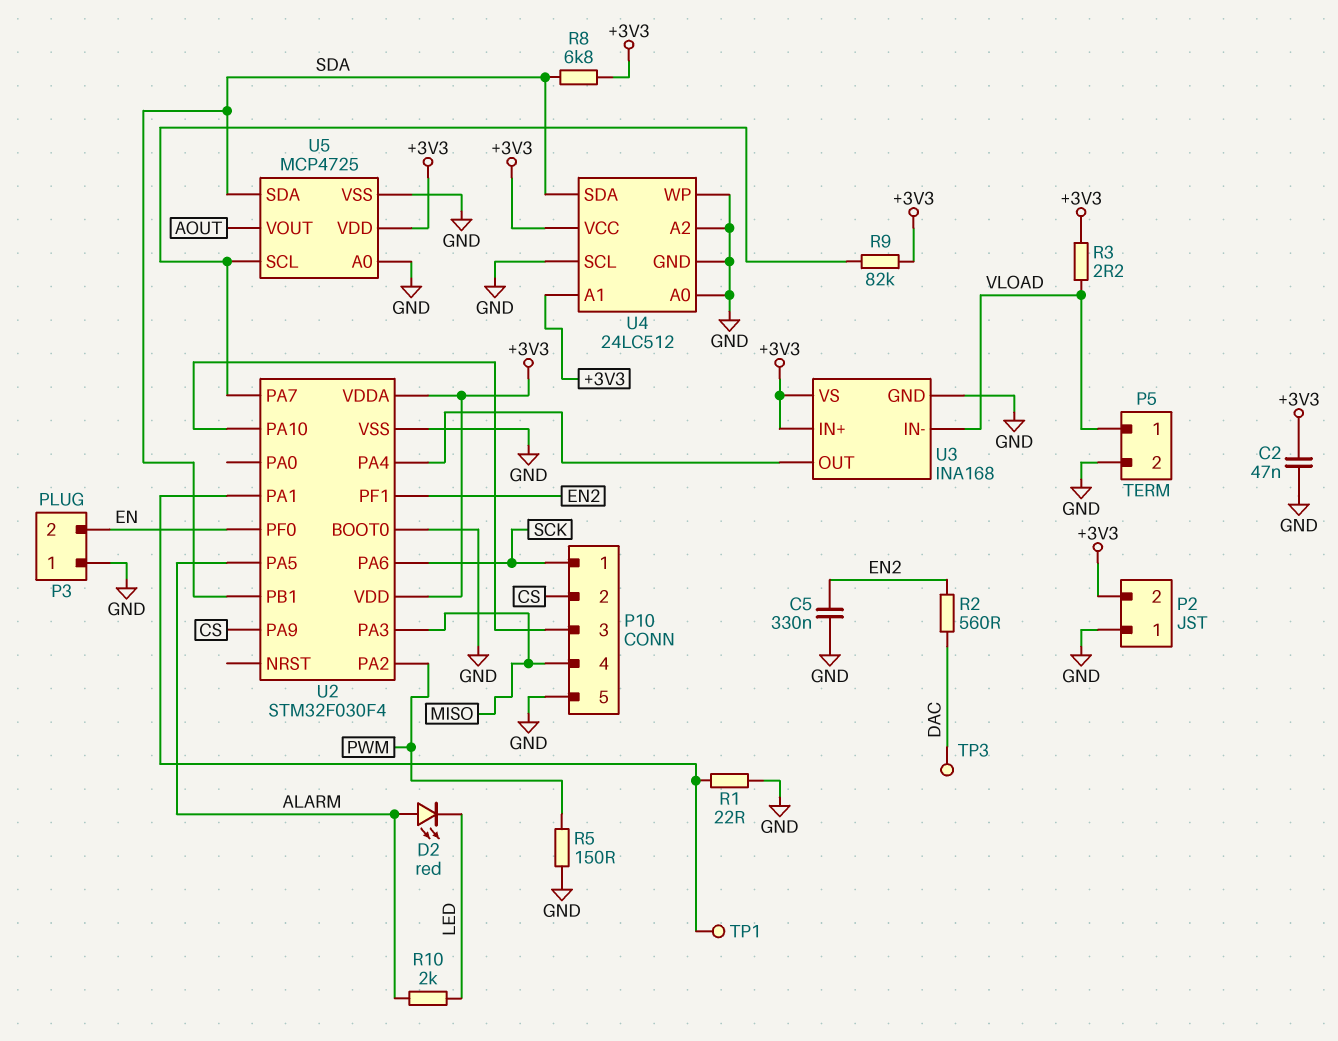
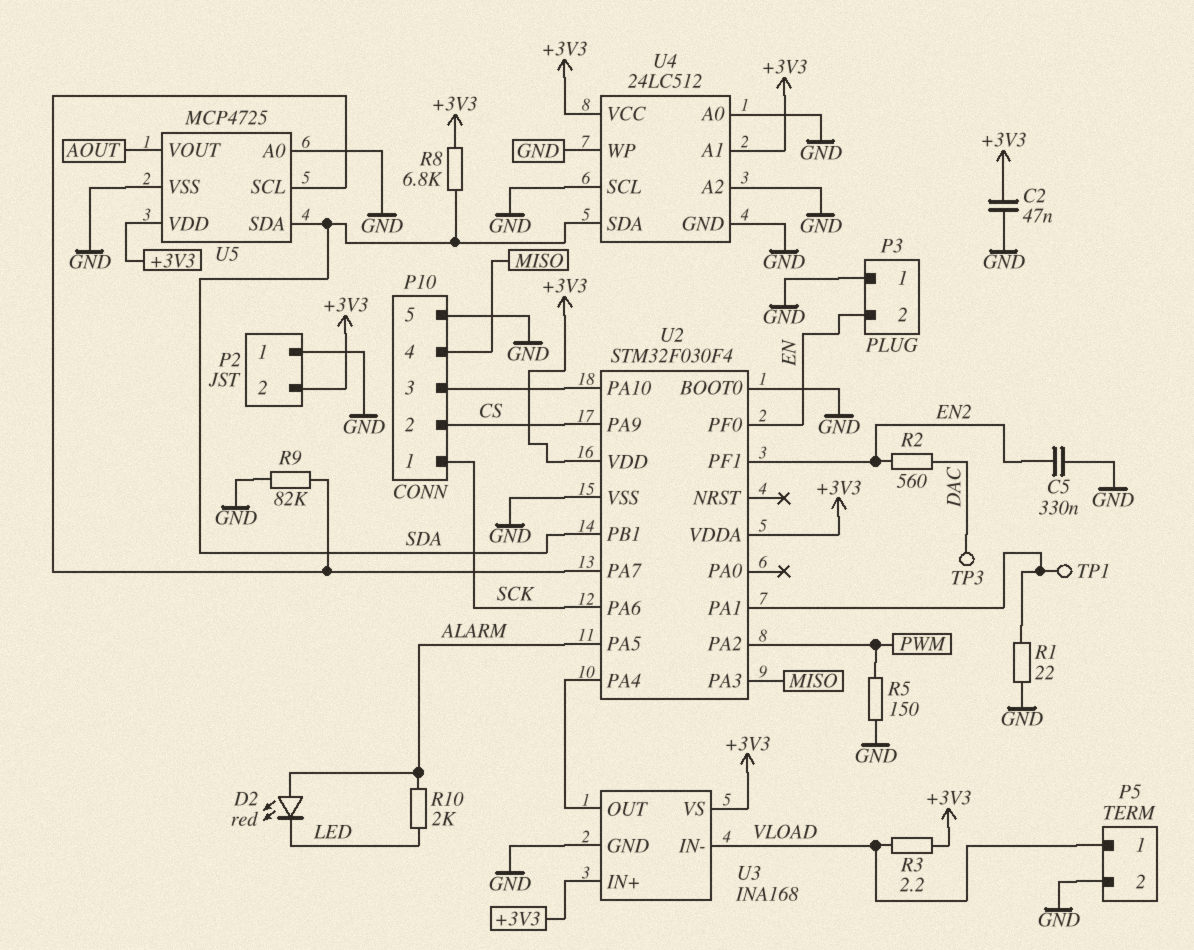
R9: 82k (+3V3, U2/PA7) -> 82k (GND, U2/PA7)

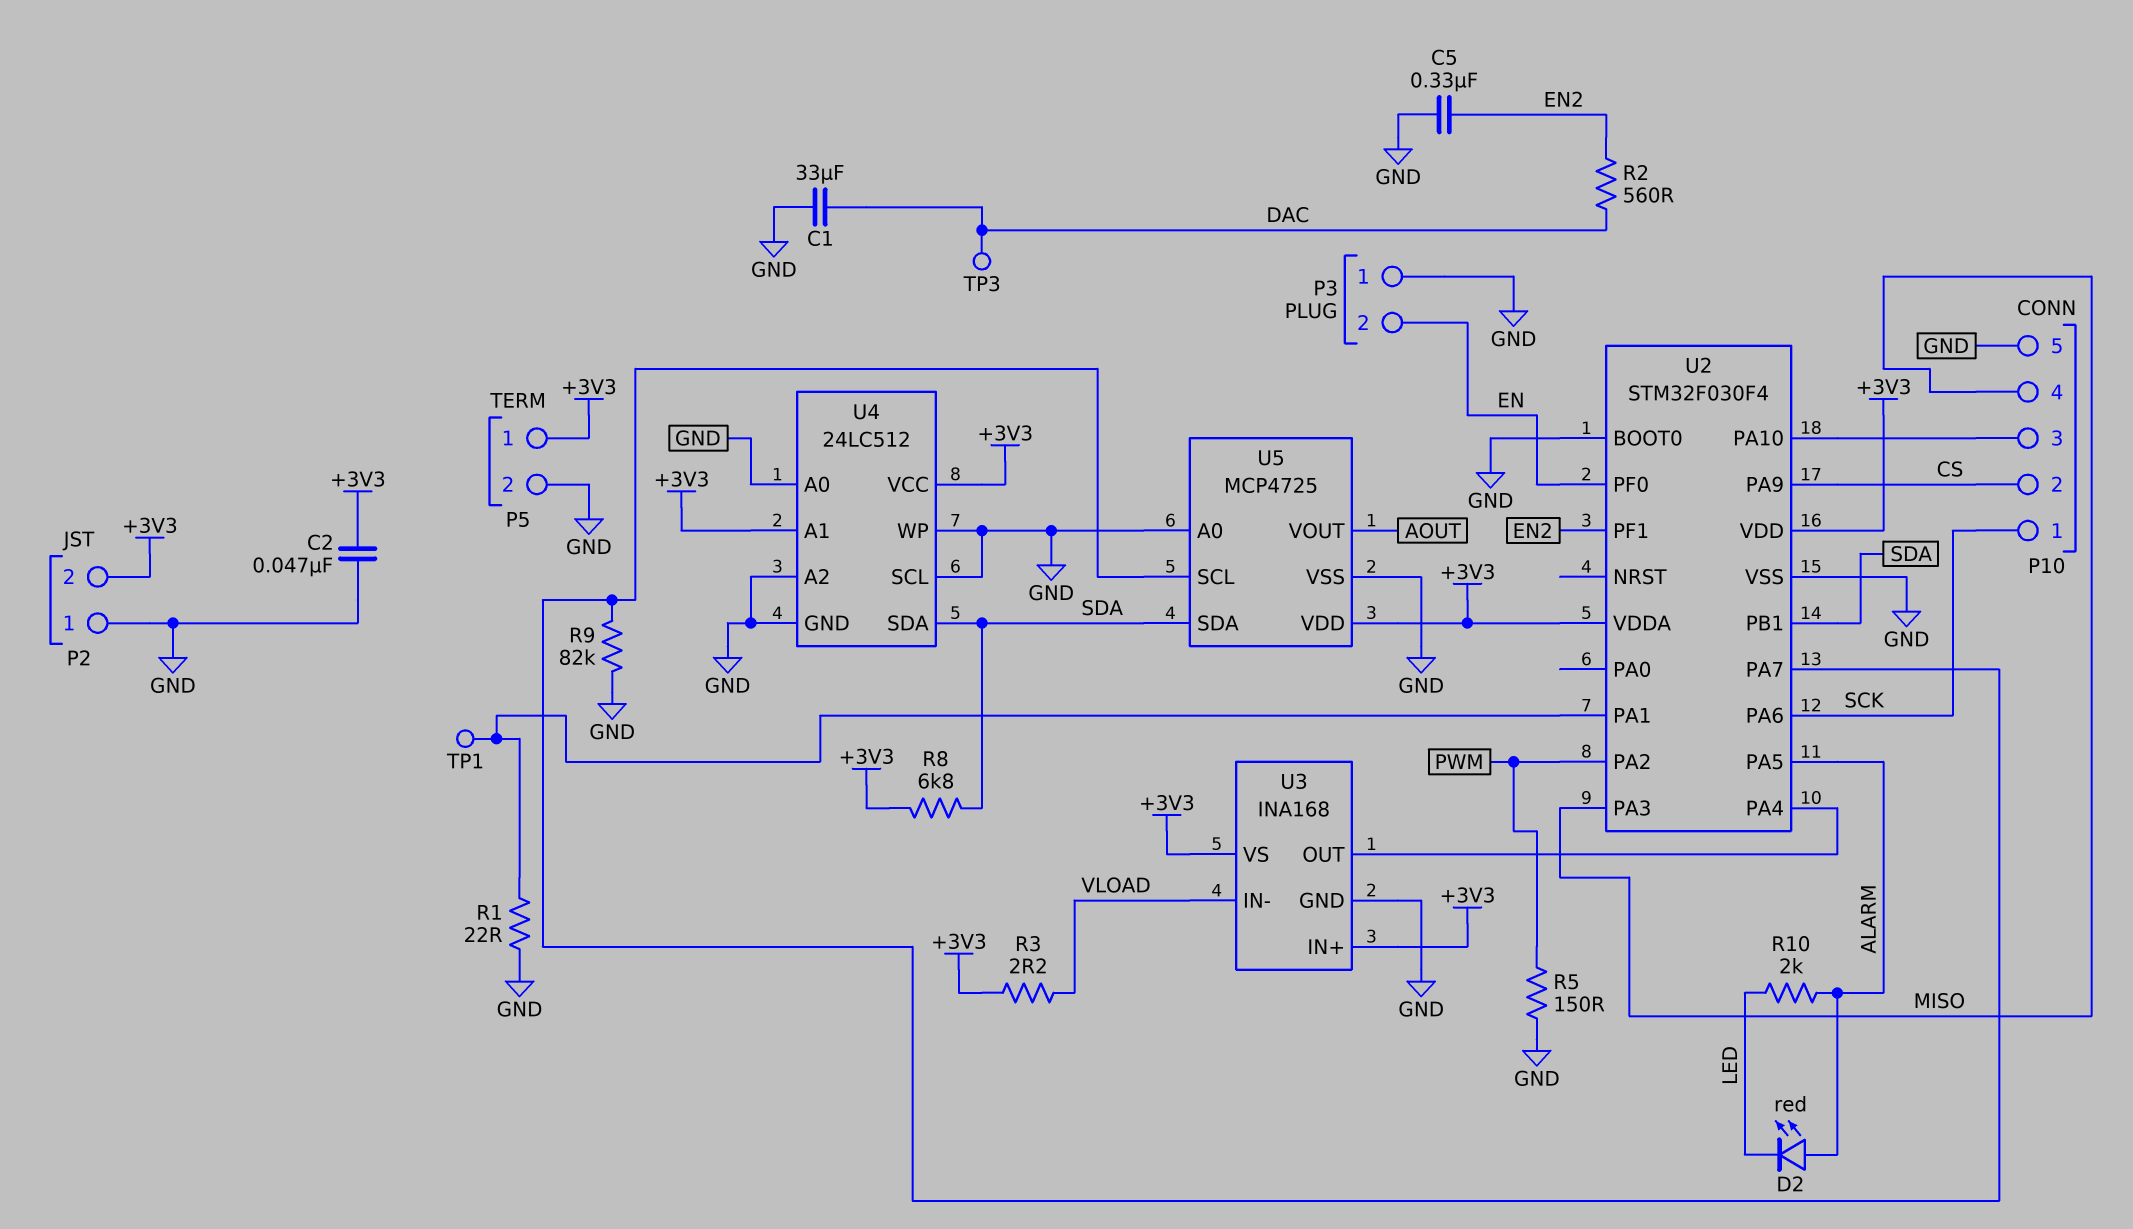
C1: none -> 33uF (DAC, GND)
P5 pin 1: VLOAD -> +3V3

